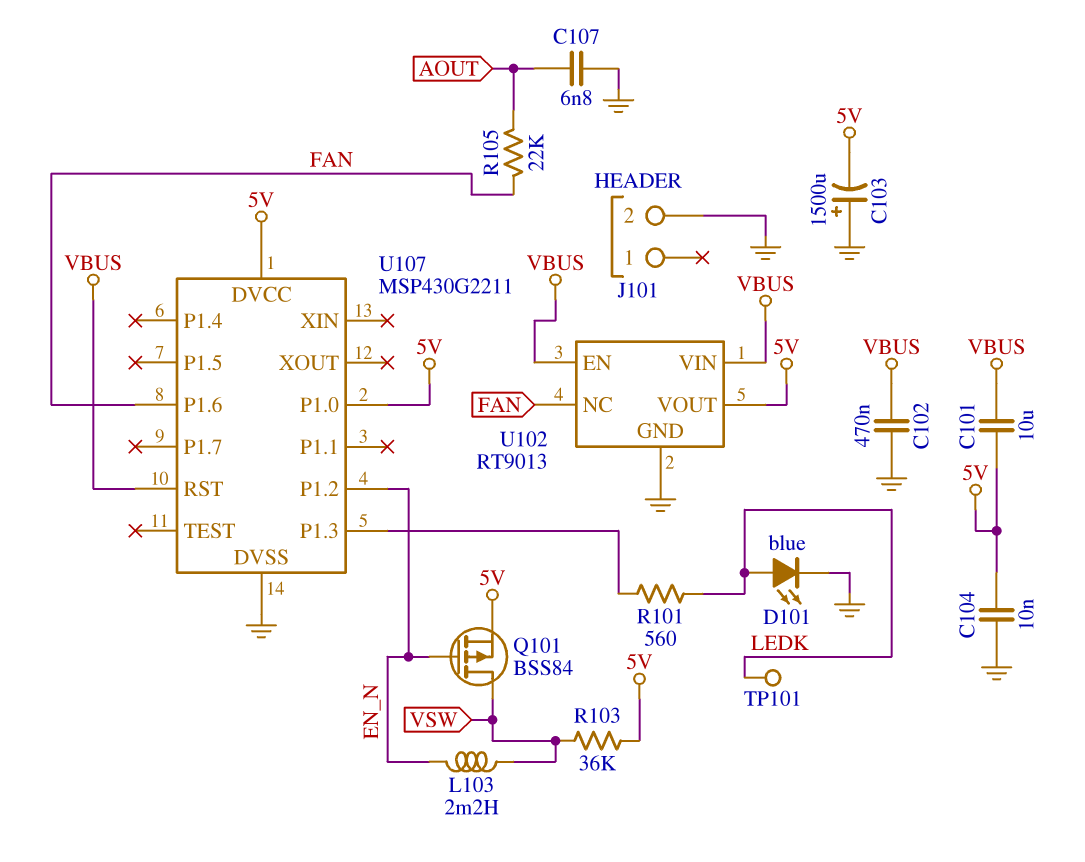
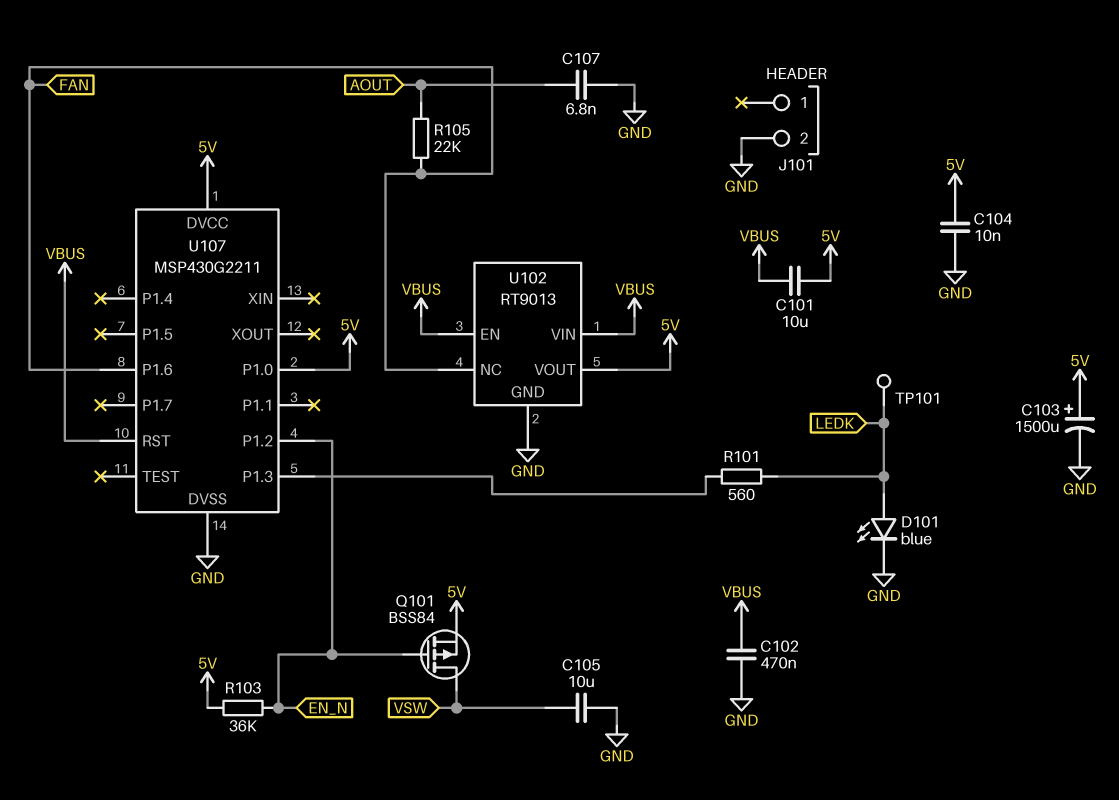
C103: 1500uF (plus GND, minus 5V) -> 1500uF (plus 5V, minus GND)
C105: none -> 10uF (GND, VSW)
L103: 2.2mH (EN_N, VSW) -> none
R103: 36k (5V, VSW) -> 36k (5V, EN_N)

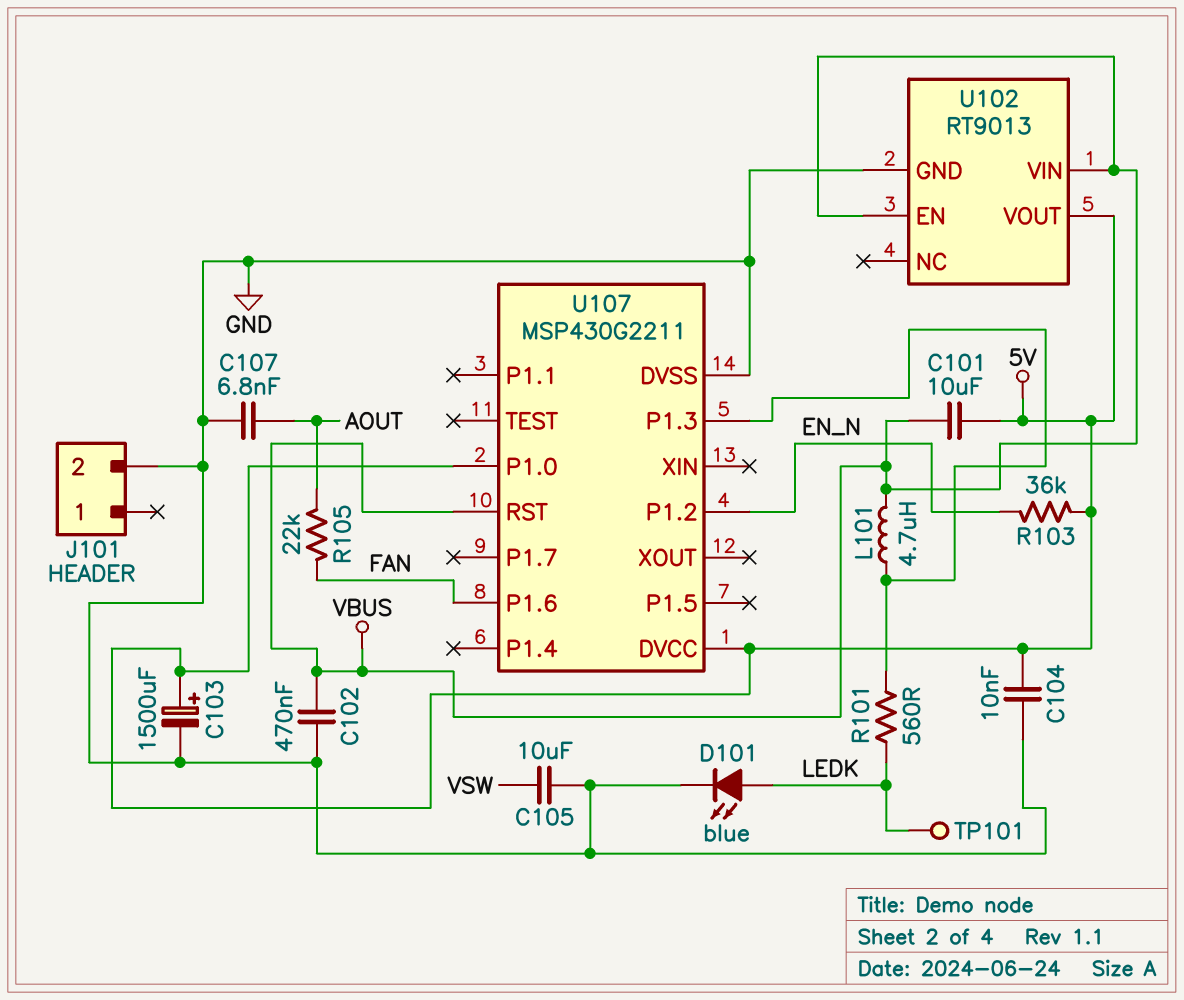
L101: none -> 4.7uH (U107/P1.3, VBUS)
Q101: PMOS BSS84 (G EN_N, D VSW, S 5V) -> none
U102 pin NC: FAN -> none

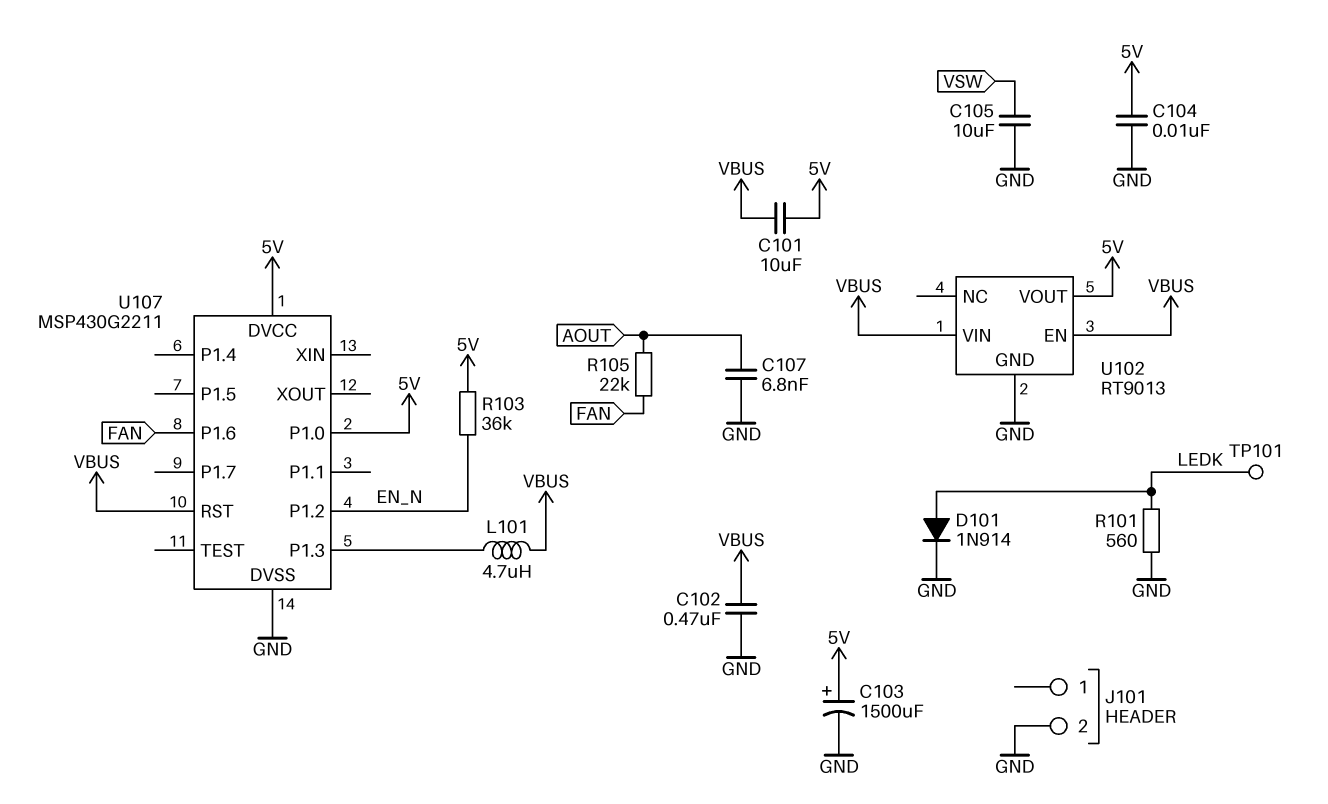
D101: LED blue (A LEDK, K GND) -> diode 1N914 (A LEDK, K GND)
R101: 560 (LEDK, U107/P1.3) -> 560 (GND, LEDK)

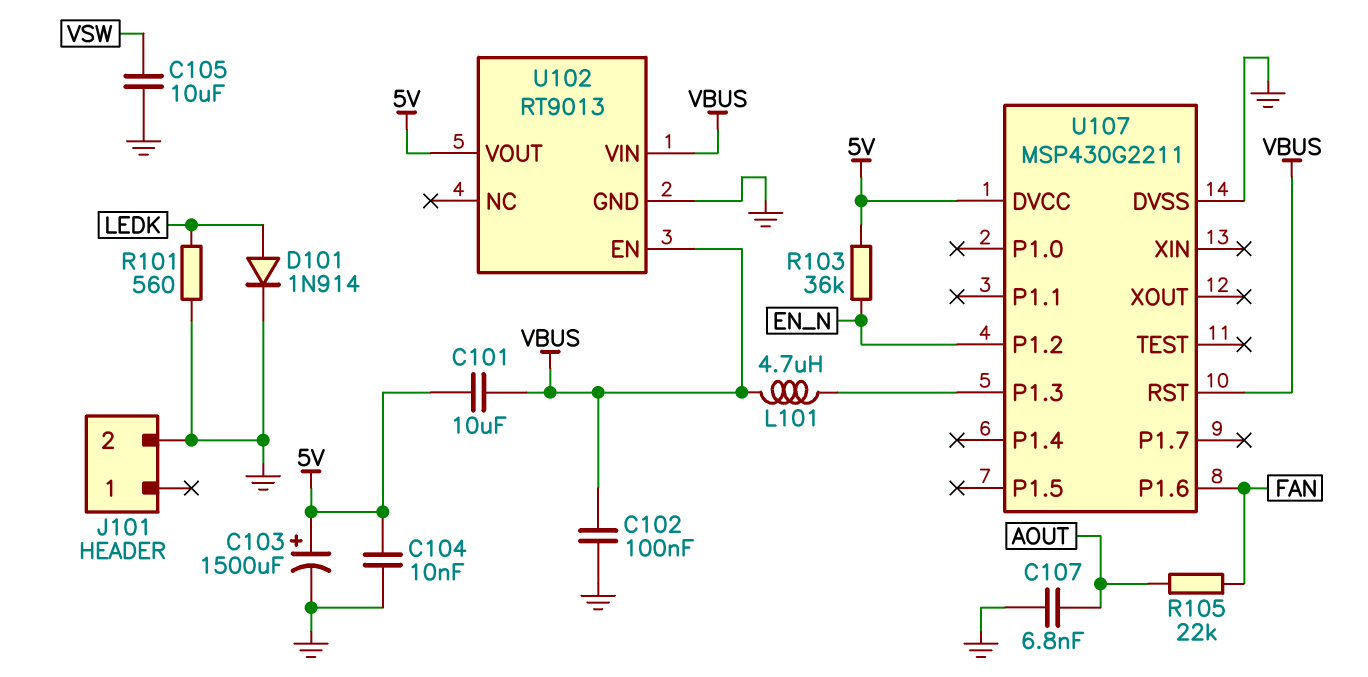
C102: 470nF (GND, VBUS) -> 100nF (GND, VBUS)
TP101: test point (LEDK) -> none
U107 pin P1.0: 5V -> none

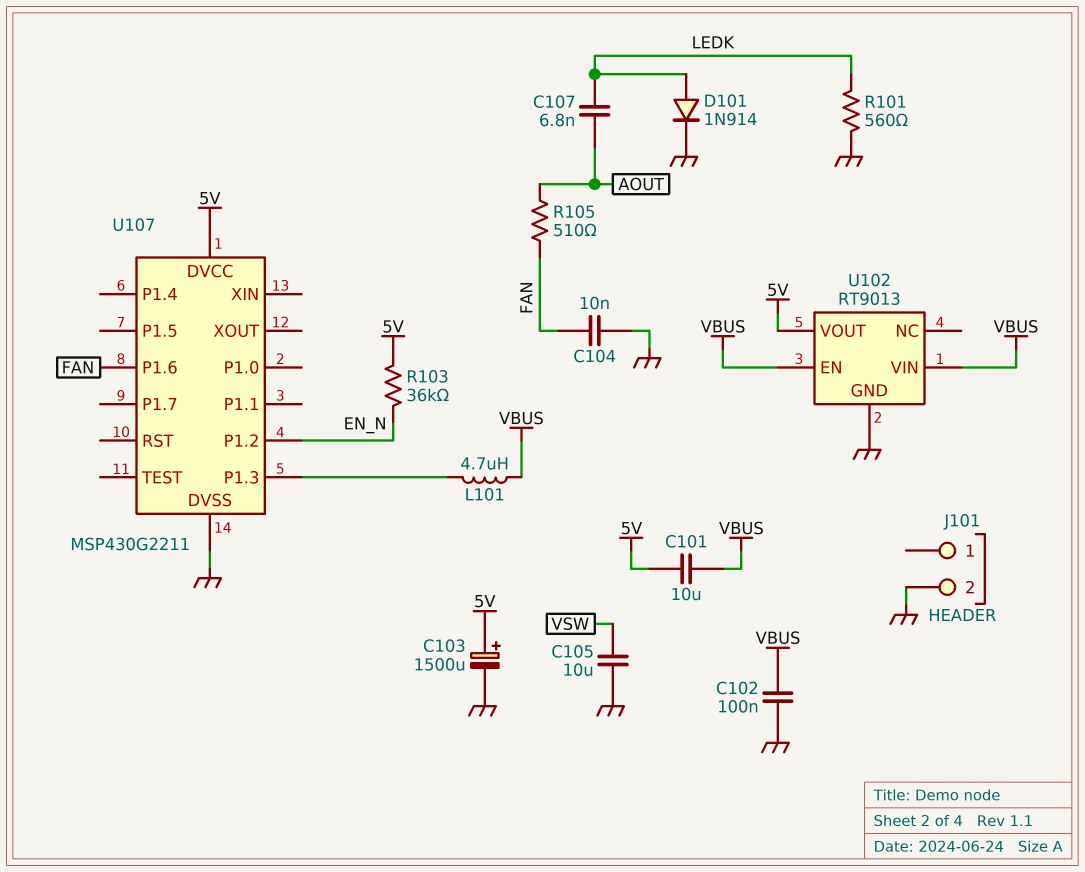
C104: 10nF (5V, GND) -> 10nF (FAN, GND)
C107: 6.8nF (AOUT, GND) -> 6.8nF (AOUT, LEDK)
R105: 22k (AOUT, FAN) -> 510 (AOUT, FAN)
U107 pin RST: VBUS -> none

